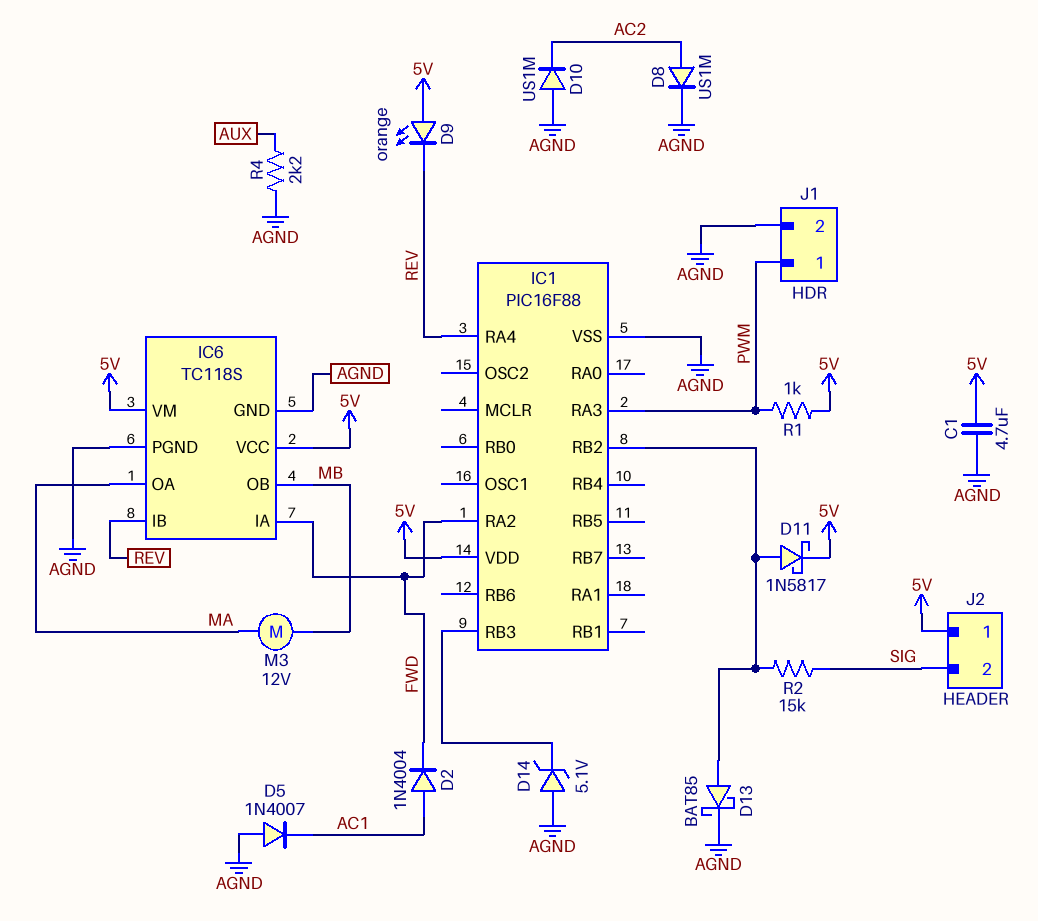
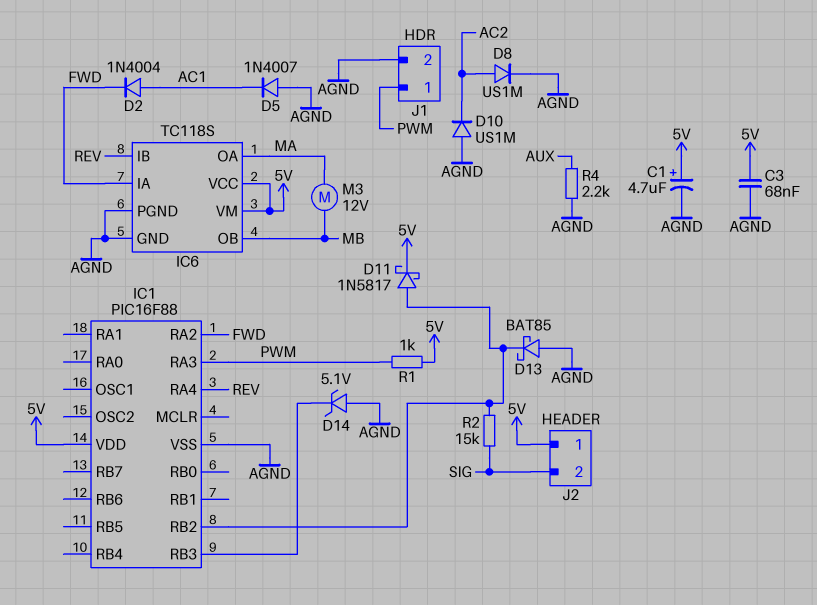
C1: 4.7uF (5V, AGND) -> 4.7uF (plus 5V, minus AGND)
C3: none -> 68nF (5V, AGND)
D9: LED orange (A 5V, K REV) -> none
D13: schottky BAT85 (A IC1/RB2, K AGND) -> schottky BAT85 (A AGND, K IC1/RB2)

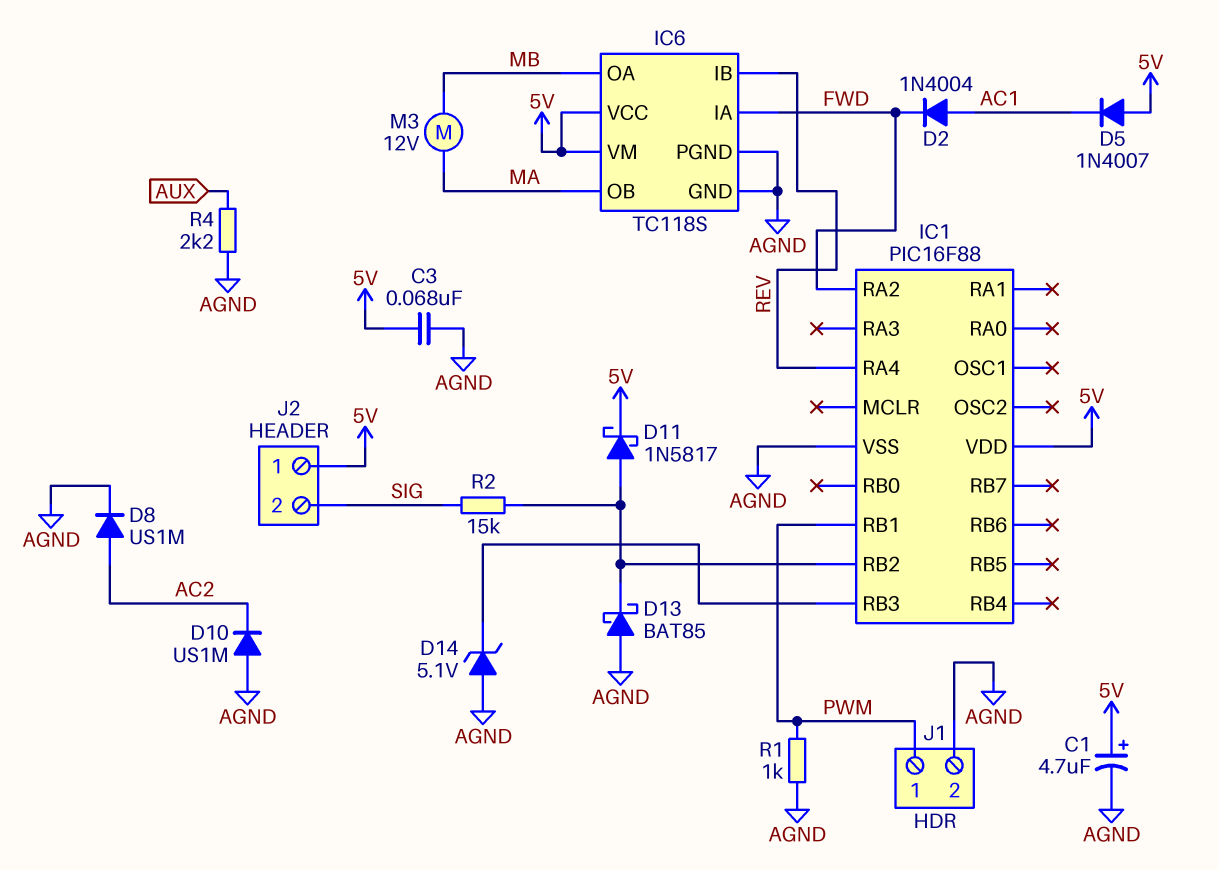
D5: diode 1N4007 (A AGND, K AC1) -> diode 1N4007 (A 5V, K AC1)
IC1 pin RA3: PWM -> none
IC1 pin RB1: none -> PWM
IC6 pin OA: MA -> MB
IC6 pin OB: MB -> MA
R1: 1k (5V, PWM) -> 1k (AGND, PWM)

